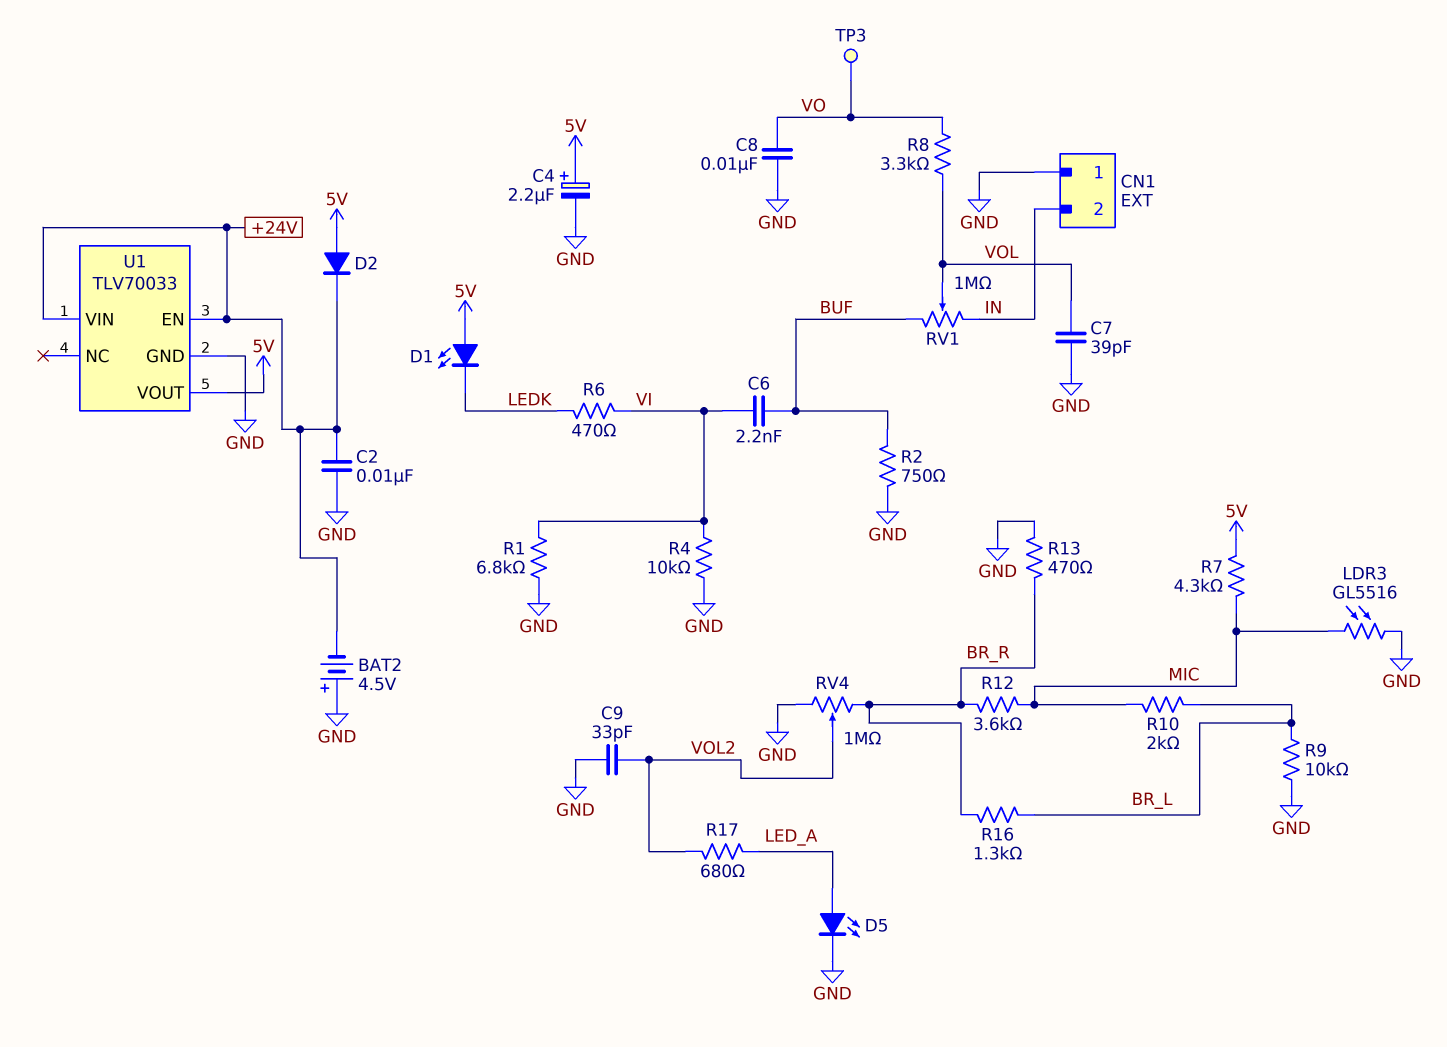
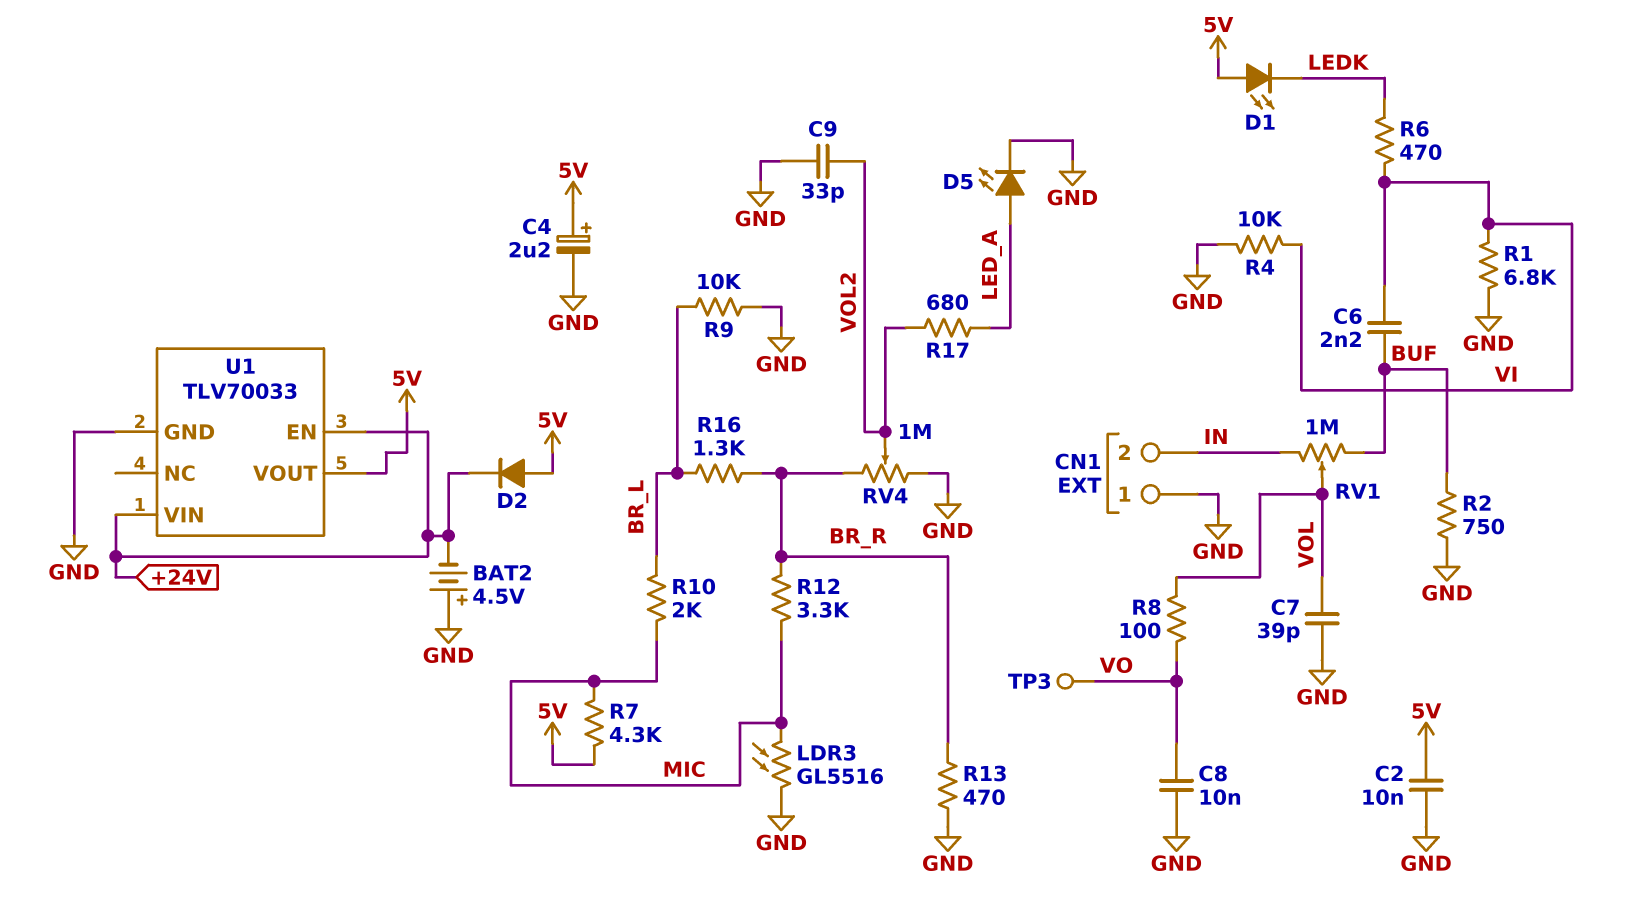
C2: 10nF (+24V, GND) -> 10nF (5V, GND)
R8: 3.3k (VO, VOL) -> 100 (VO, VOL)
R12: 3.6k (BR_R, MIC) -> 3.3k (BR_R, MIC)

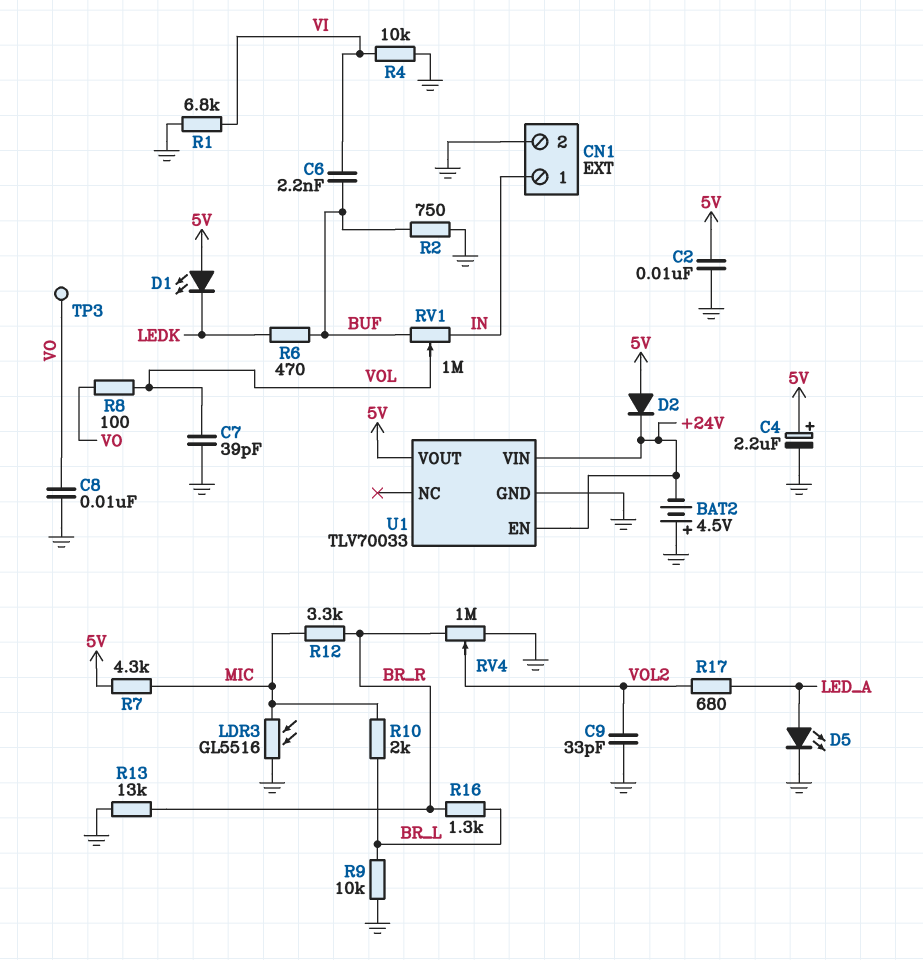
CN1 pin 1: GND -> IN
CN1 pin 2: IN -> GND
R6: 470 (LEDK, VI) -> 470 (BUF, LEDK)
R13: 470 (BR_R, GND) -> 13k (BR_R, GND)

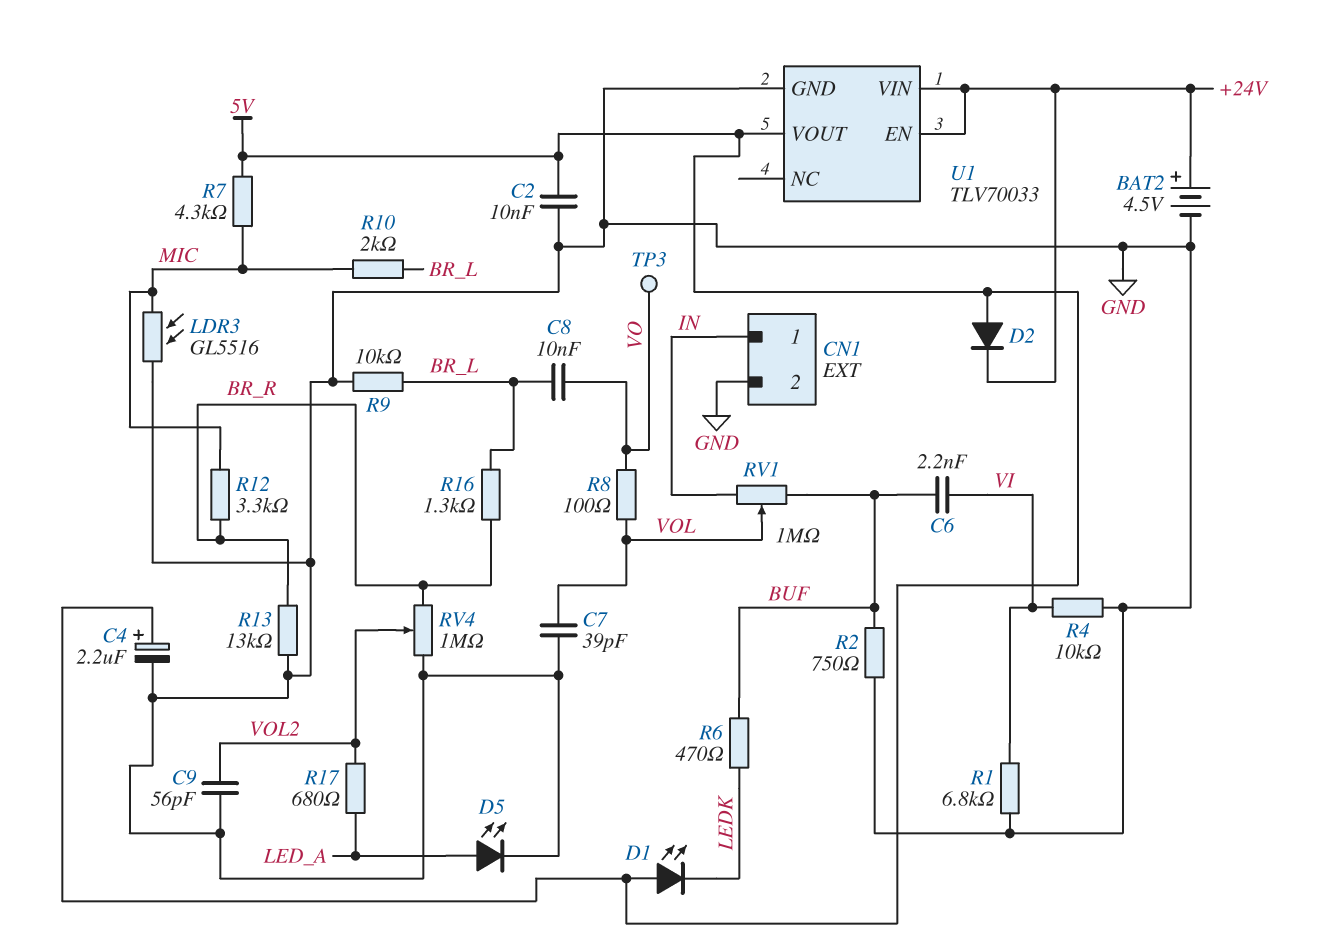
BAT2: 4.5V (plus GND, minus +24V) -> 4.5V (plus +24V, minus GND)
C8: 10nF (GND, VO) -> 10nF (BR_L, VO)
C9: 33pF (GND, VOL2) -> 56pF (GND, VOL2)

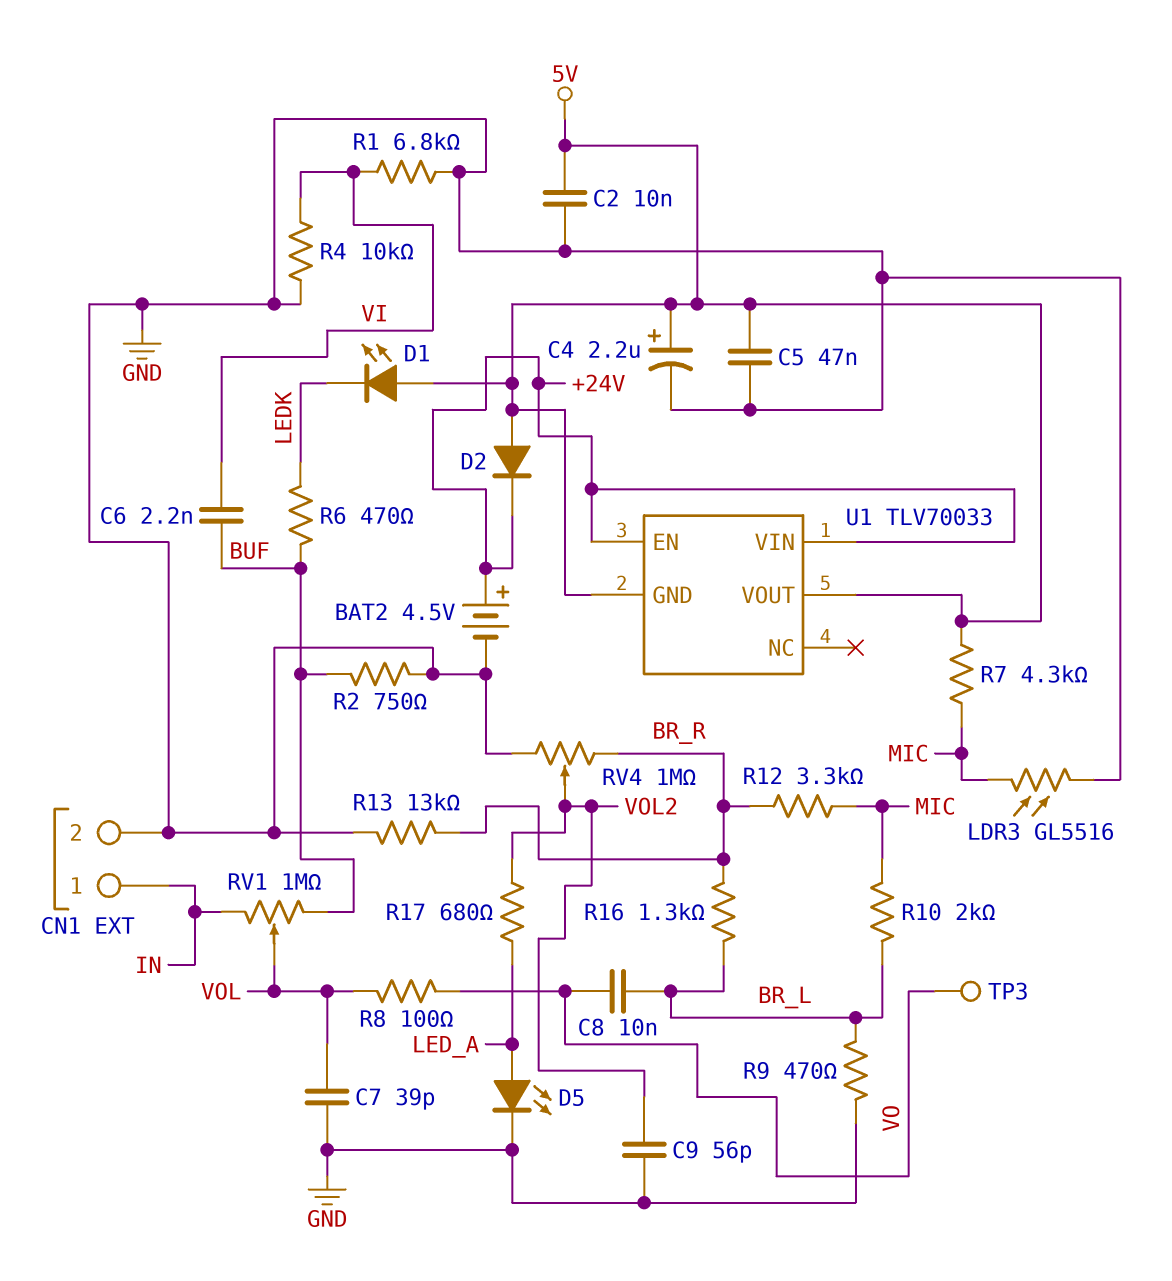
C5: none -> 47nF (5V, GND)
R9: 10k (BR_L, GND) -> 470 (BR_L, GND)
U1 pin GND: GND -> 5V

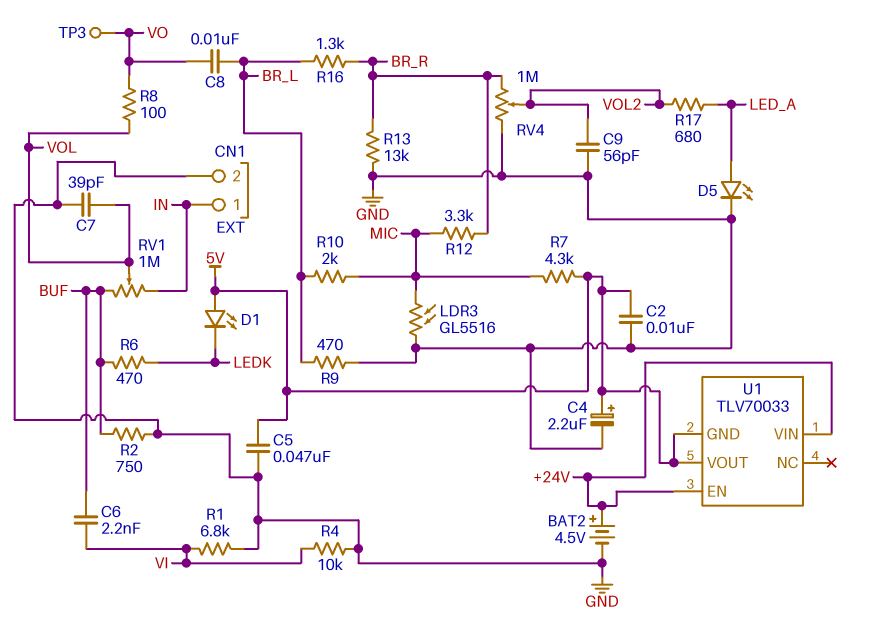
D2: diode (A 5V, K +24V) -> none

